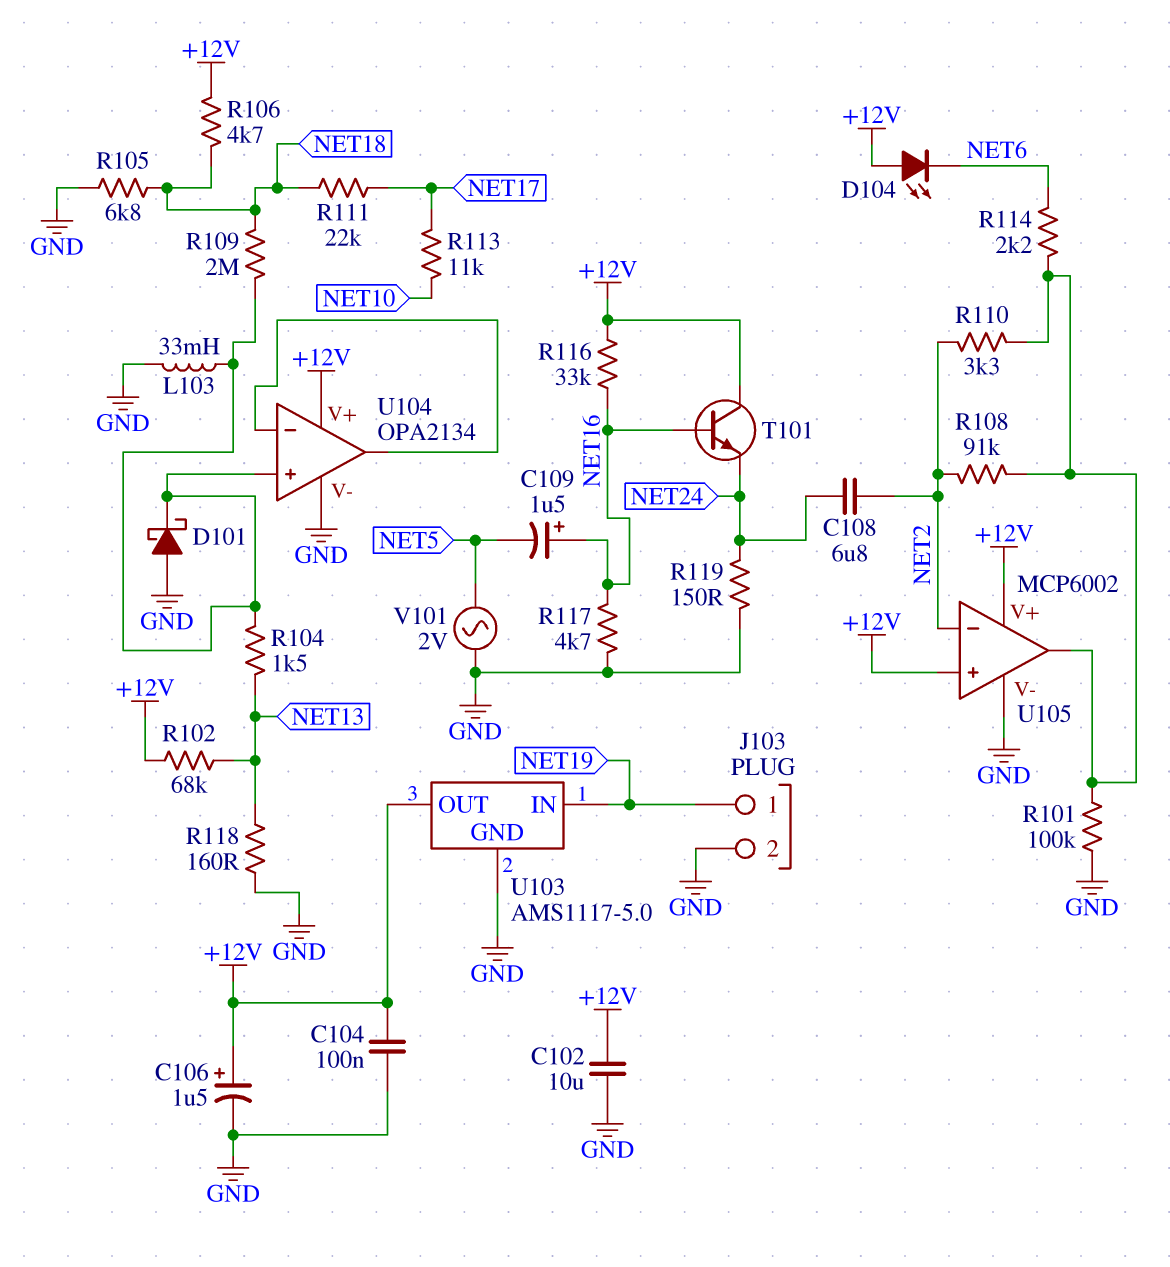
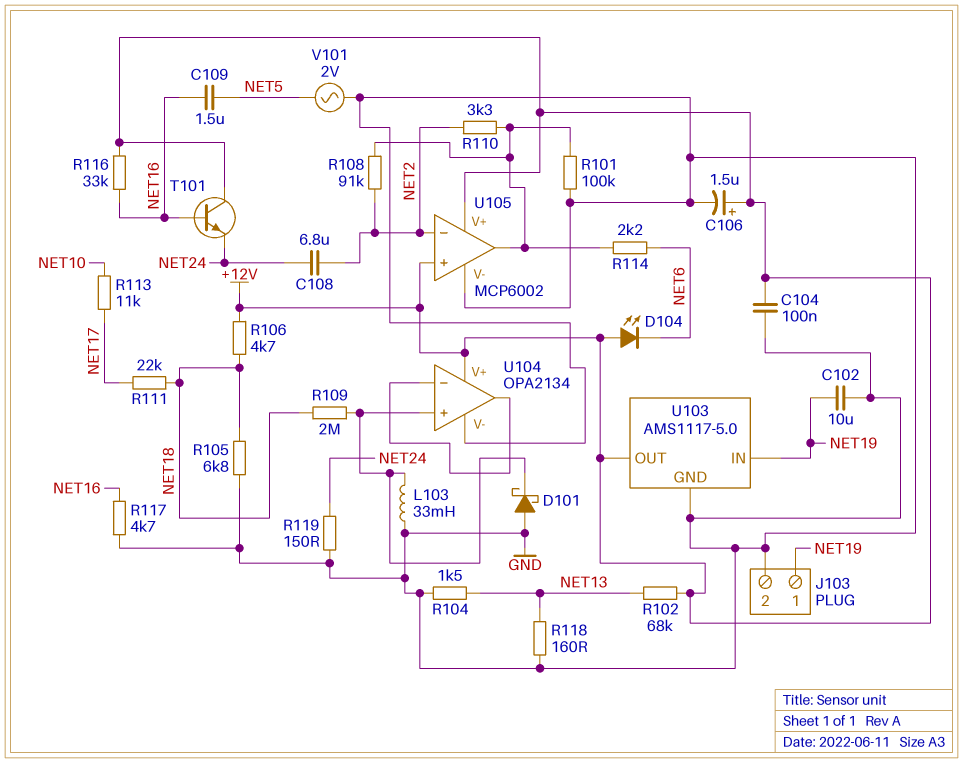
C102: 10uF (+12V, GND) -> 10uF (GND, NET19)
C109: 1.5uF (plus NET16, minus NET5) -> 1.5uF (NET5, NET16)
R104: 1.5k (NET13, U104/in+) -> 1.5k (GND, NET13)

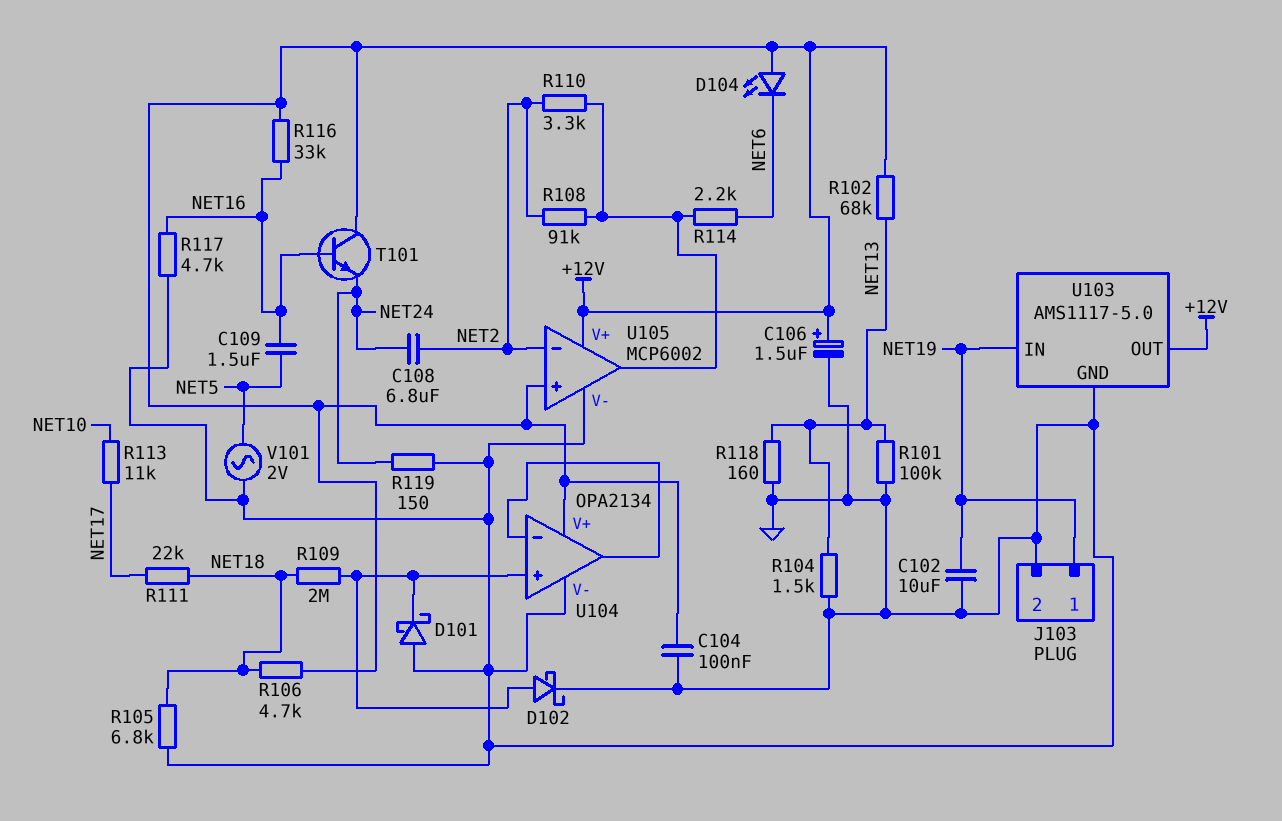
D102: none -> schottky (A U104/in+, K GND)
L103: 33mH (GND, U104/in+) -> none
R101: 100k (GND, U105/out) -> 100k (GND, NET13)

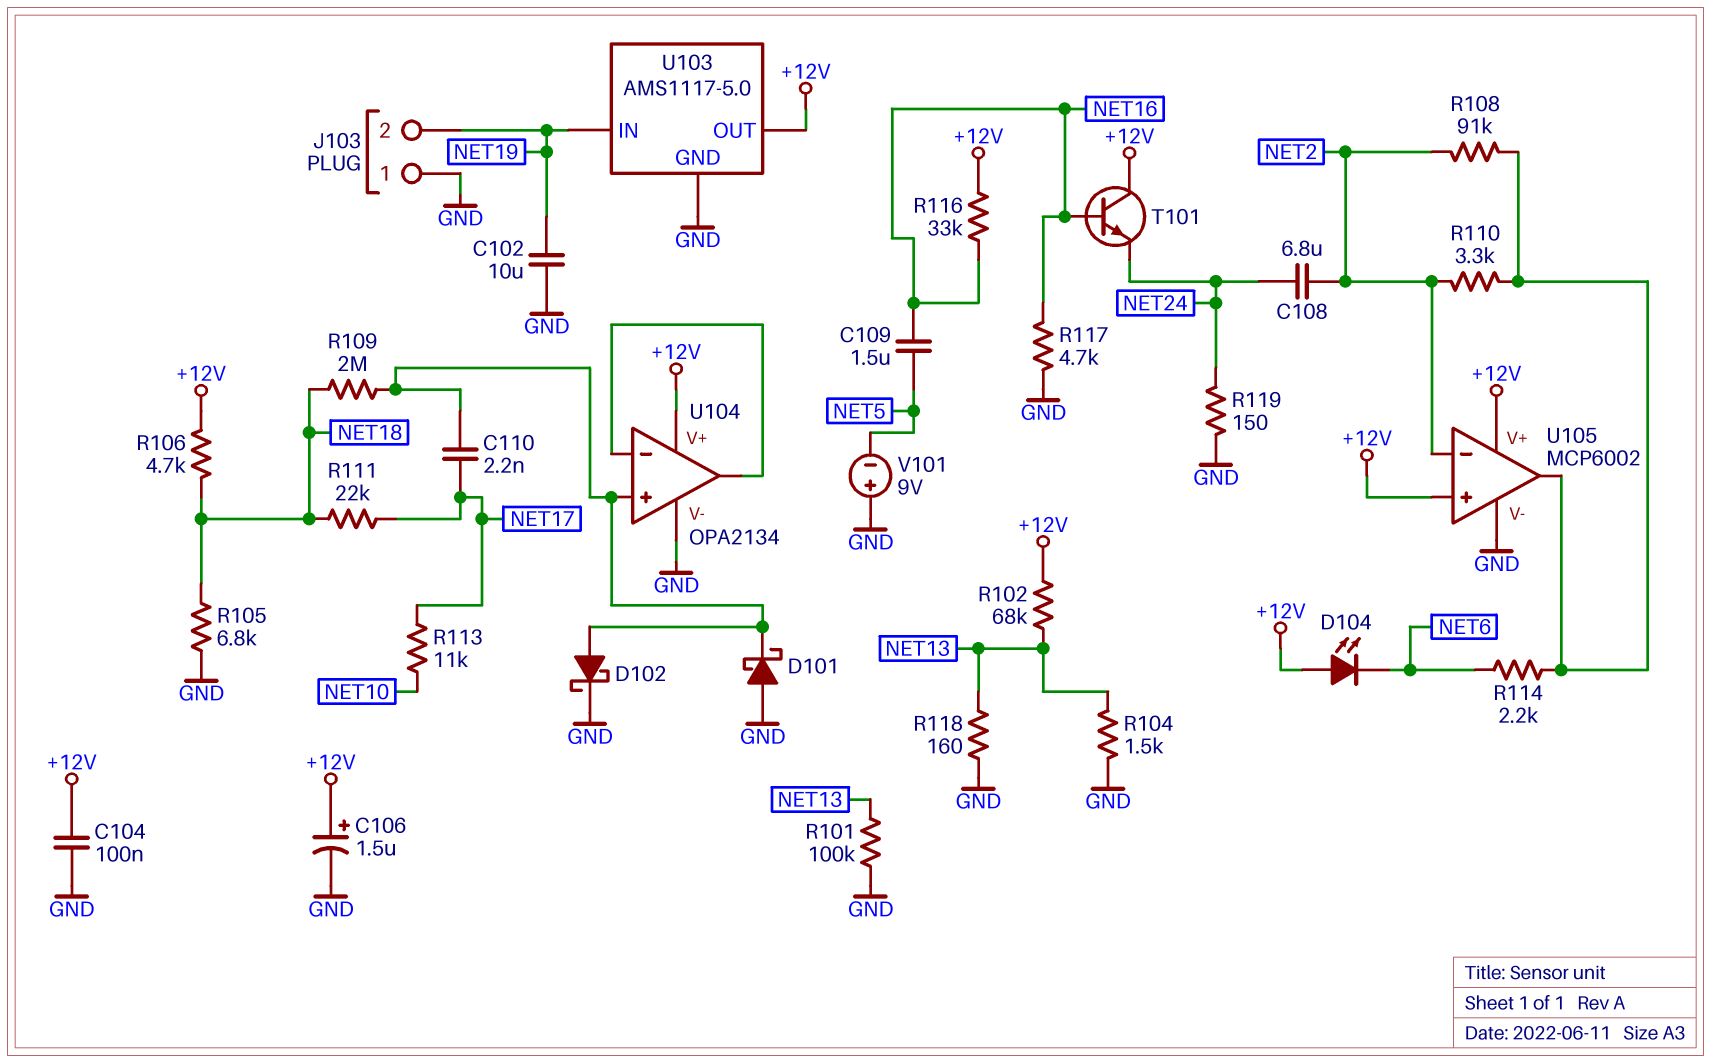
C110: none -> 2.2nF (NET17, U104/in+)
J103 pin 1: NET19 -> GND
J103 pin 2: GND -> NET19
V101: AC 2V (GND, NET5) -> 9V (plus GND, minus NET5)

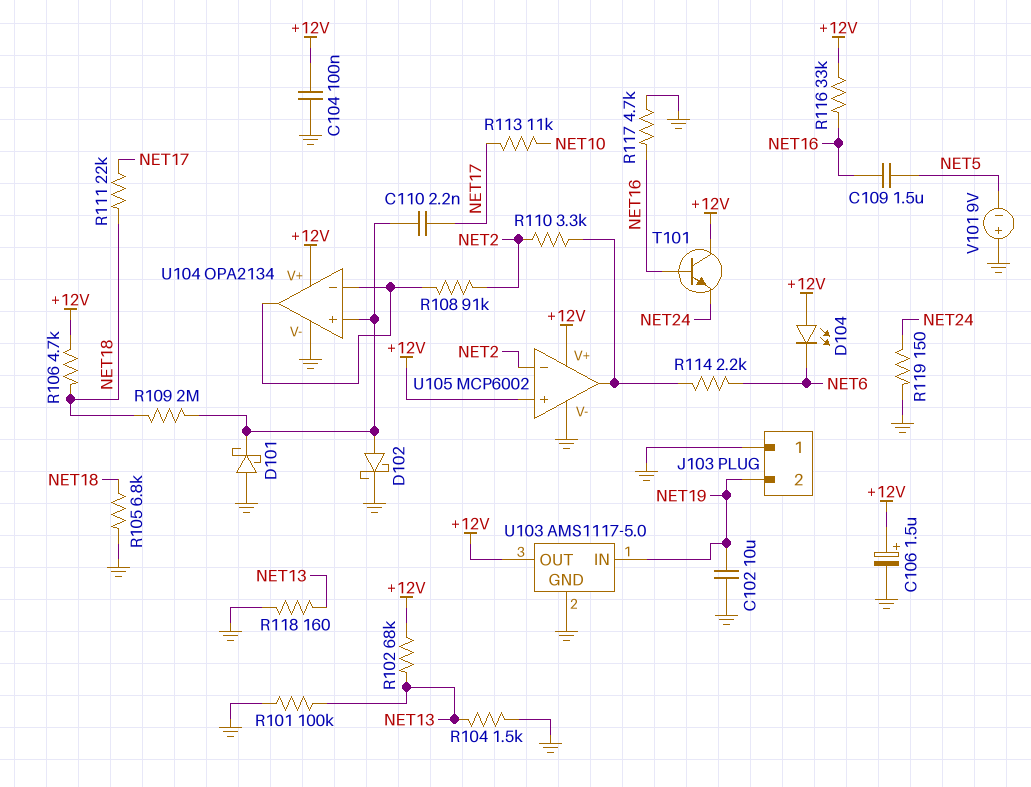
C108: 6.8uF (NET2, NET24) -> none
R108: 91k (NET2, U105/out) -> 91k (NET2, U104/in-)

